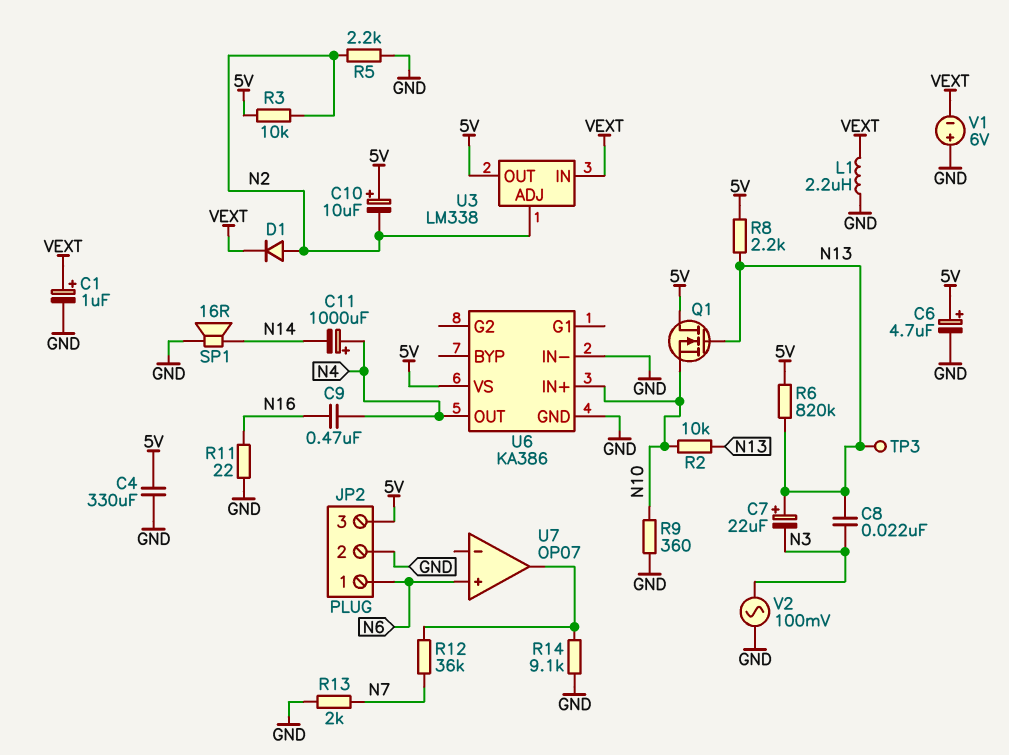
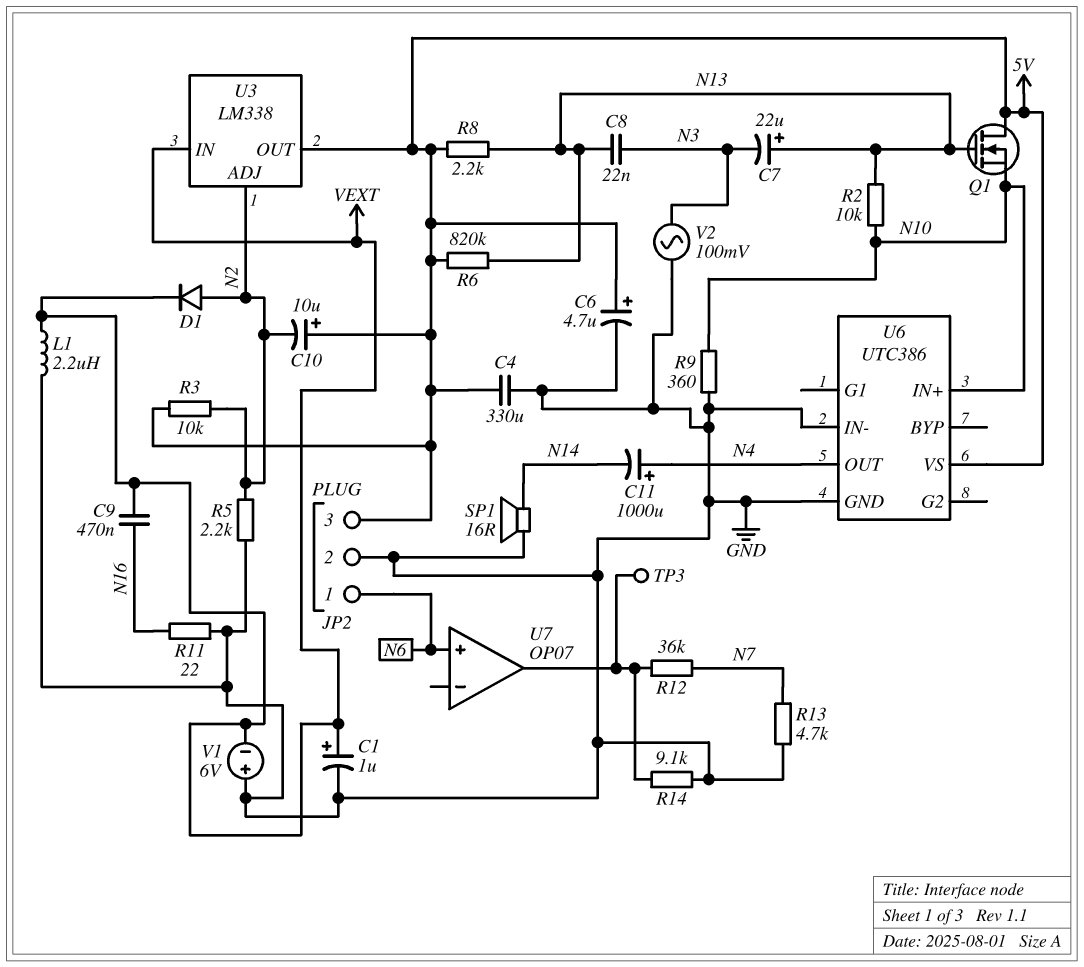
C9: 470nF (N4, N16) -> 470nF (N16, VEXT)
R13: 2k (GND, N7) -> 4.7k (GND, N7)
TP3: test point (N13) -> test point (U7/out)
U6: KA386 -> UTC386

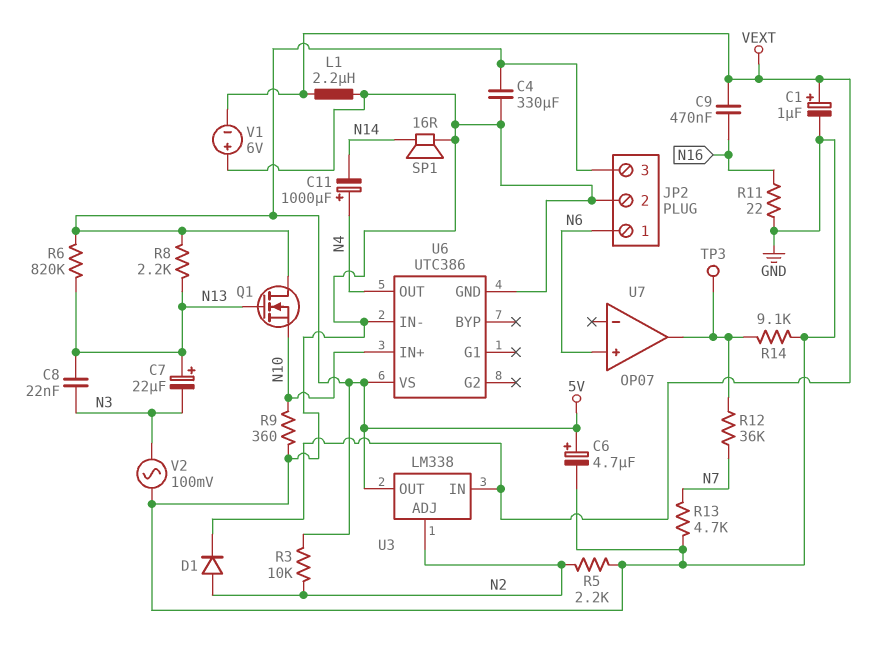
C10: 10uF (plus 5V, minus N2) -> none
R2: 10k (N10, N13) -> none

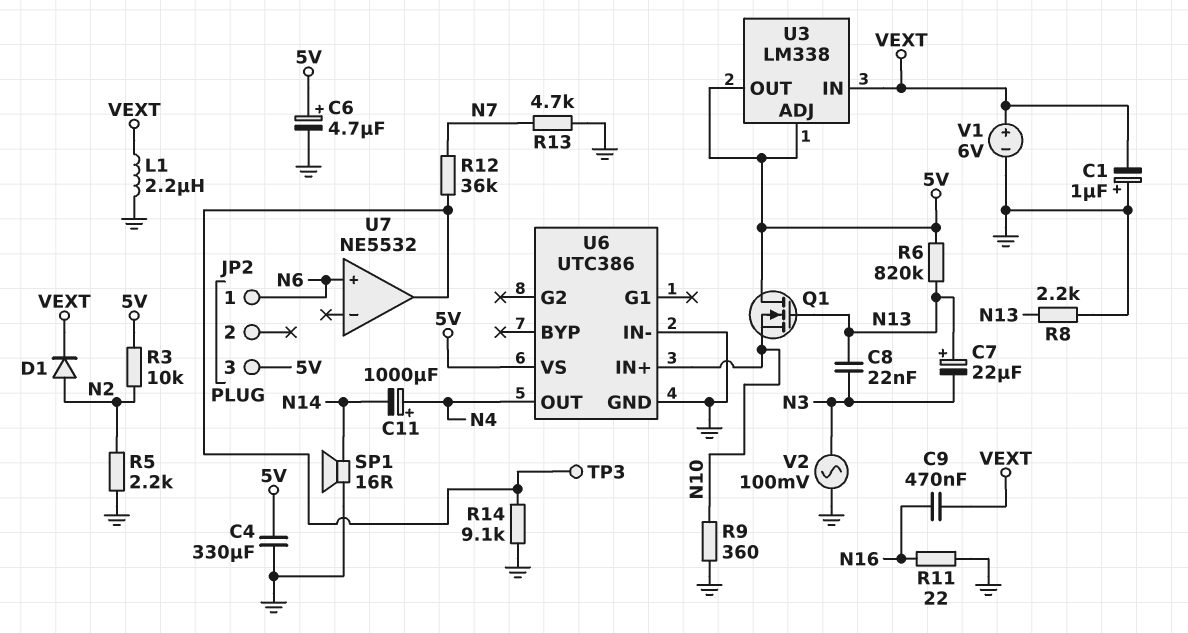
C1: 1uF (plus VEXT, minus GND) -> 1uF (plus GND, minus VEXT)
JP2 pin 2: GND -> none
R8: 2.2k (5V, N13) -> 2.2k (GND, N13)
U3 pin ADJ: N2 -> 5V
U7: OP07 -> NE5532
V1: 6V (plus GND, minus VEXT) -> 6V (plus VEXT, minus GND)

